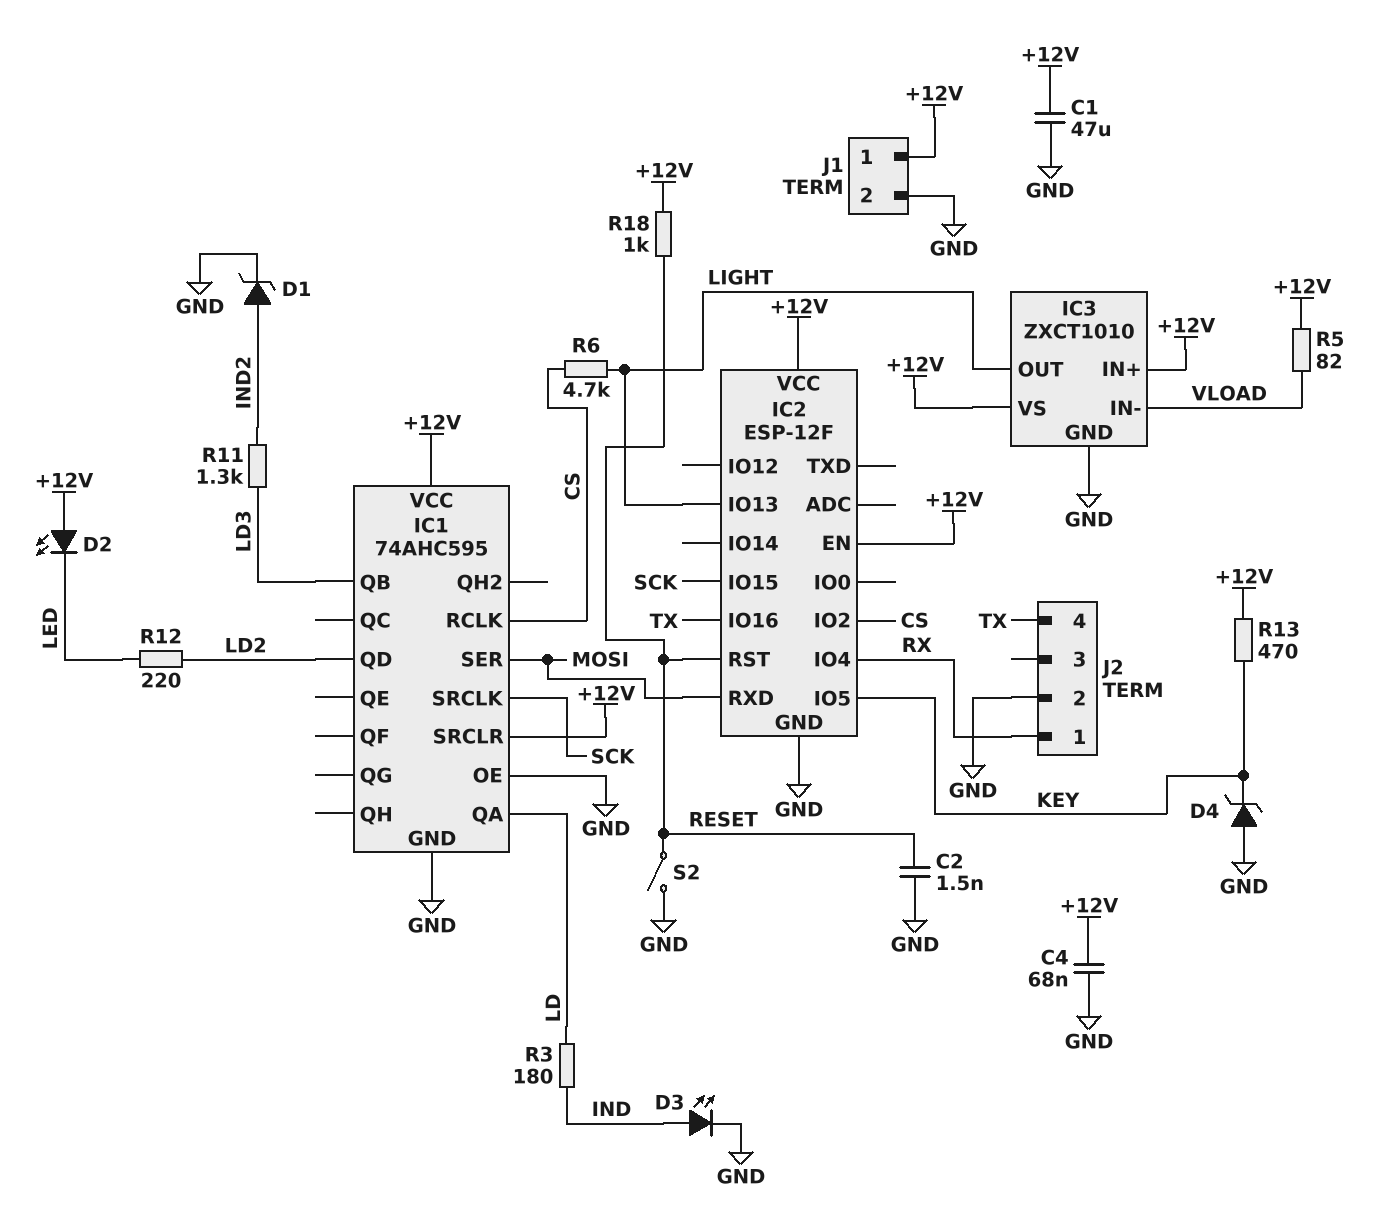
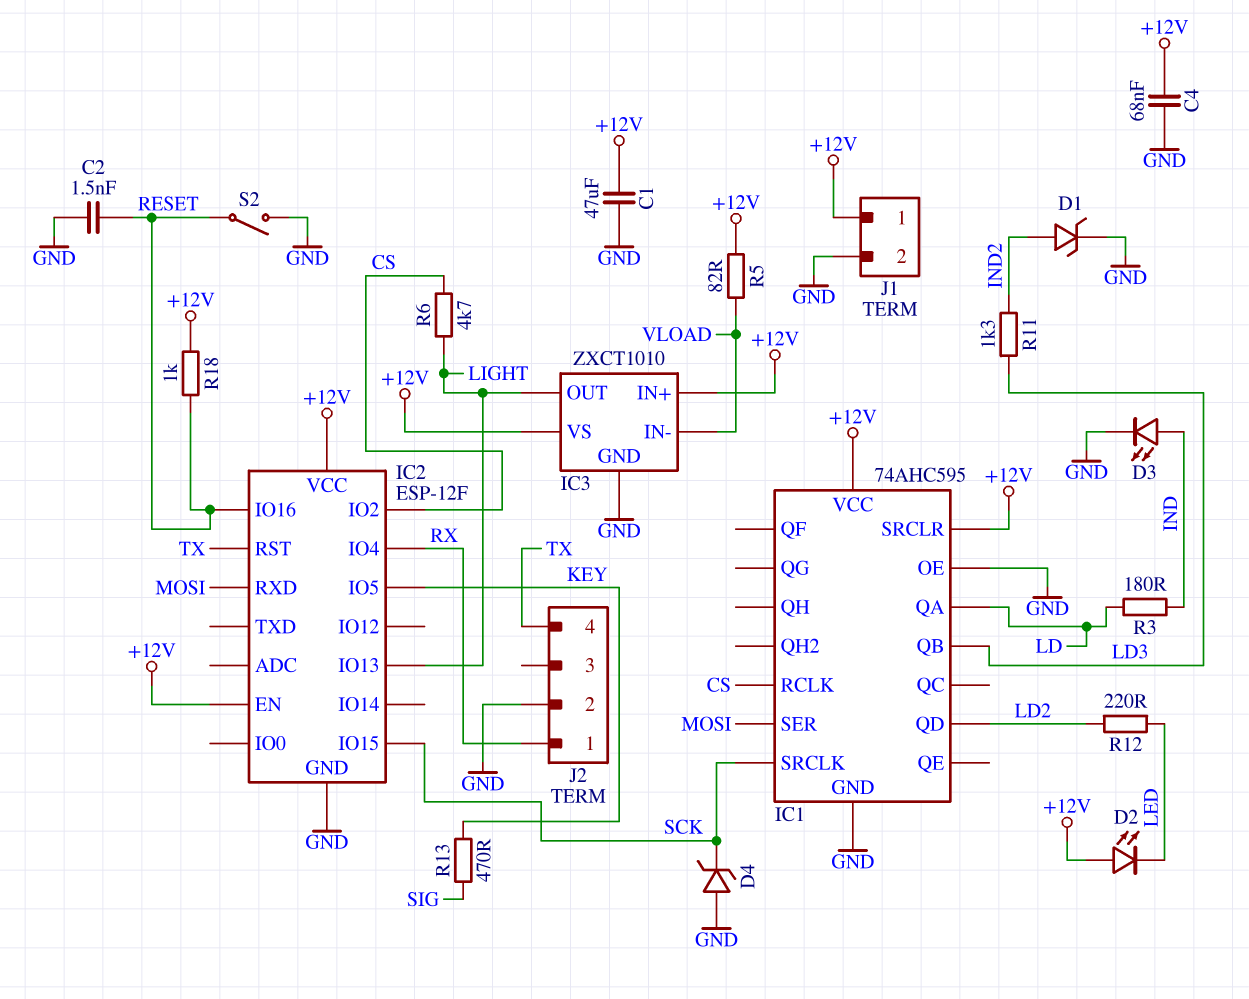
D4: zener (A GND, K KEY) -> zener (A GND, K SCK)
IC2 pin IO16: TX -> RESET
IC2 pin RST: RESET -> TX
R13: 470 (+12V, KEY) -> 470 (KEY, SIG)

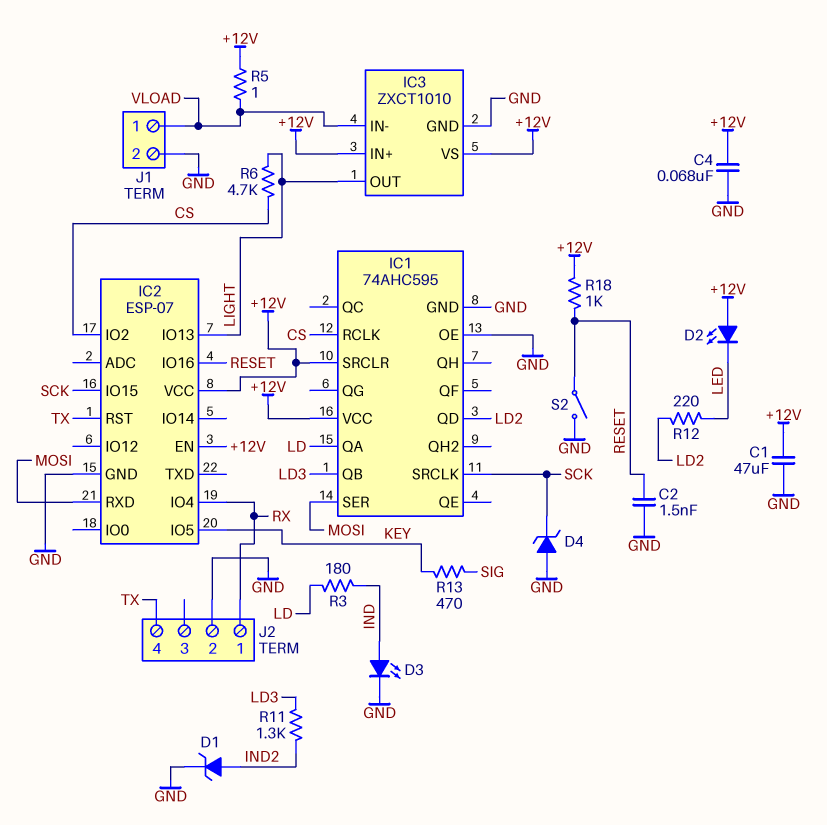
IC2: ESP-12F -> ESP-07
J1 pin 1: +12V -> VLOAD
R5: 82 (+12V, VLOAD) -> 1 (+12V, VLOAD)

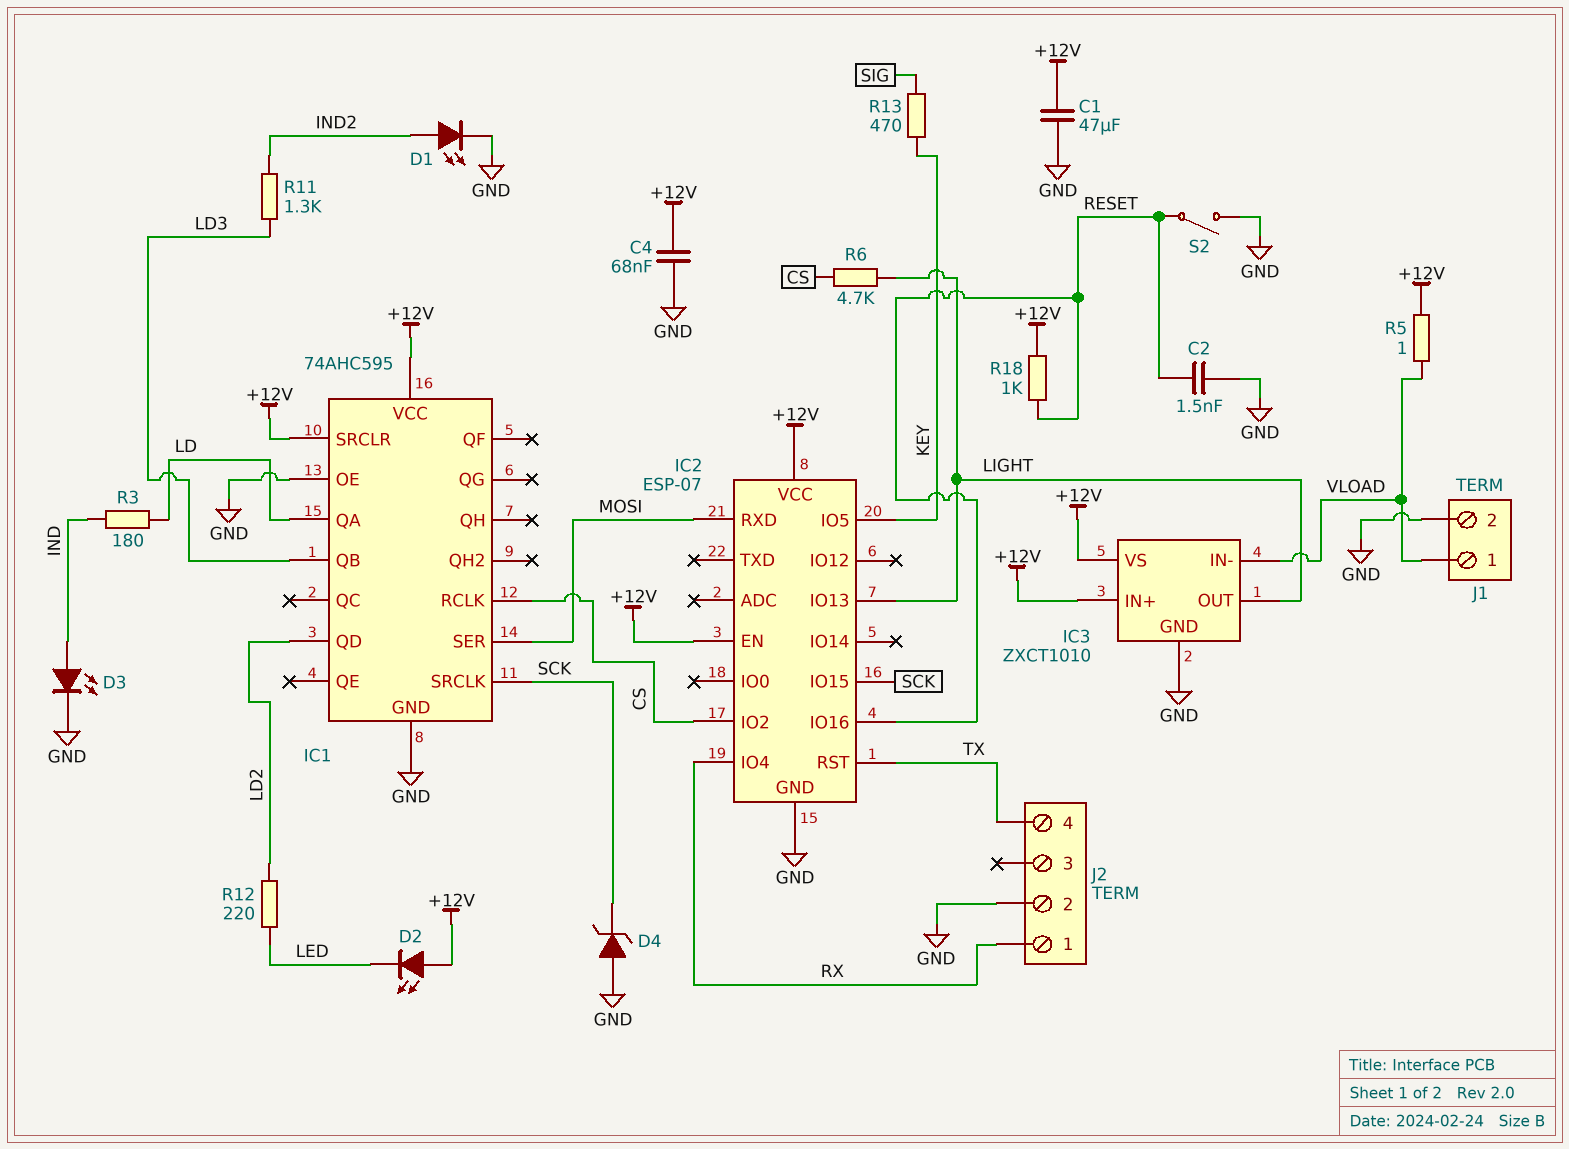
D1: zener (A IND2, K GND) -> LED (A IND2, K GND)

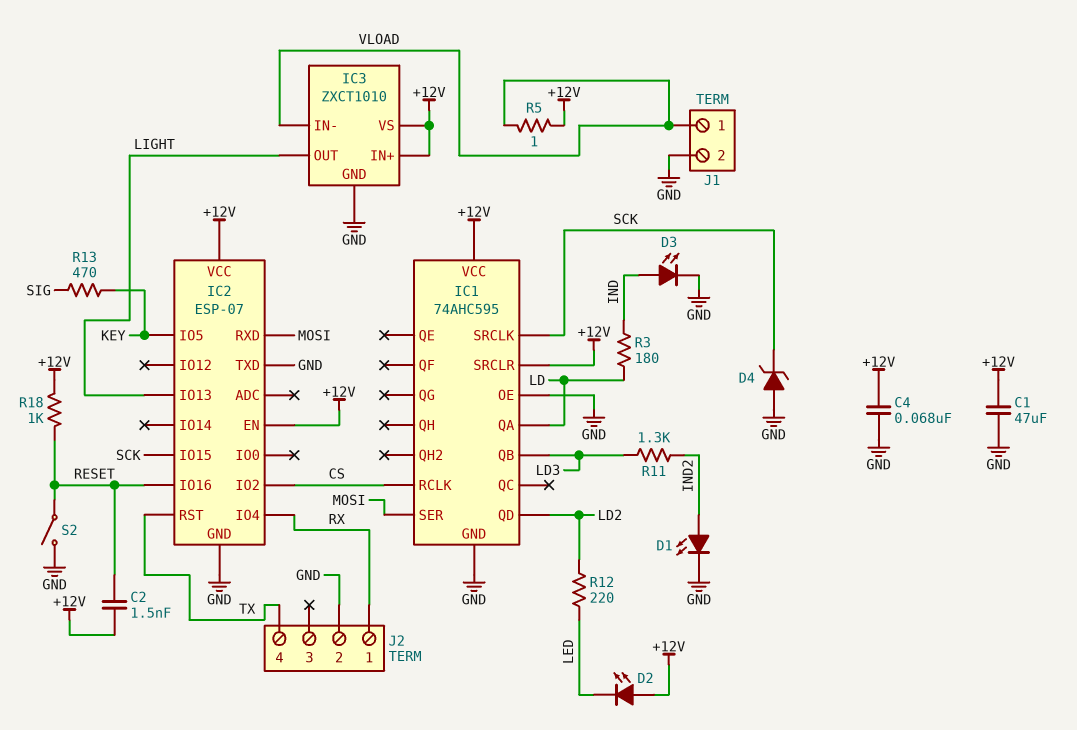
C2: 1.5nF (GND, RESET) -> 1.5nF (+12V, RESET)
IC2 pin TXD: none -> GND
R6: 4.7k (CS, LIGHT) -> none

